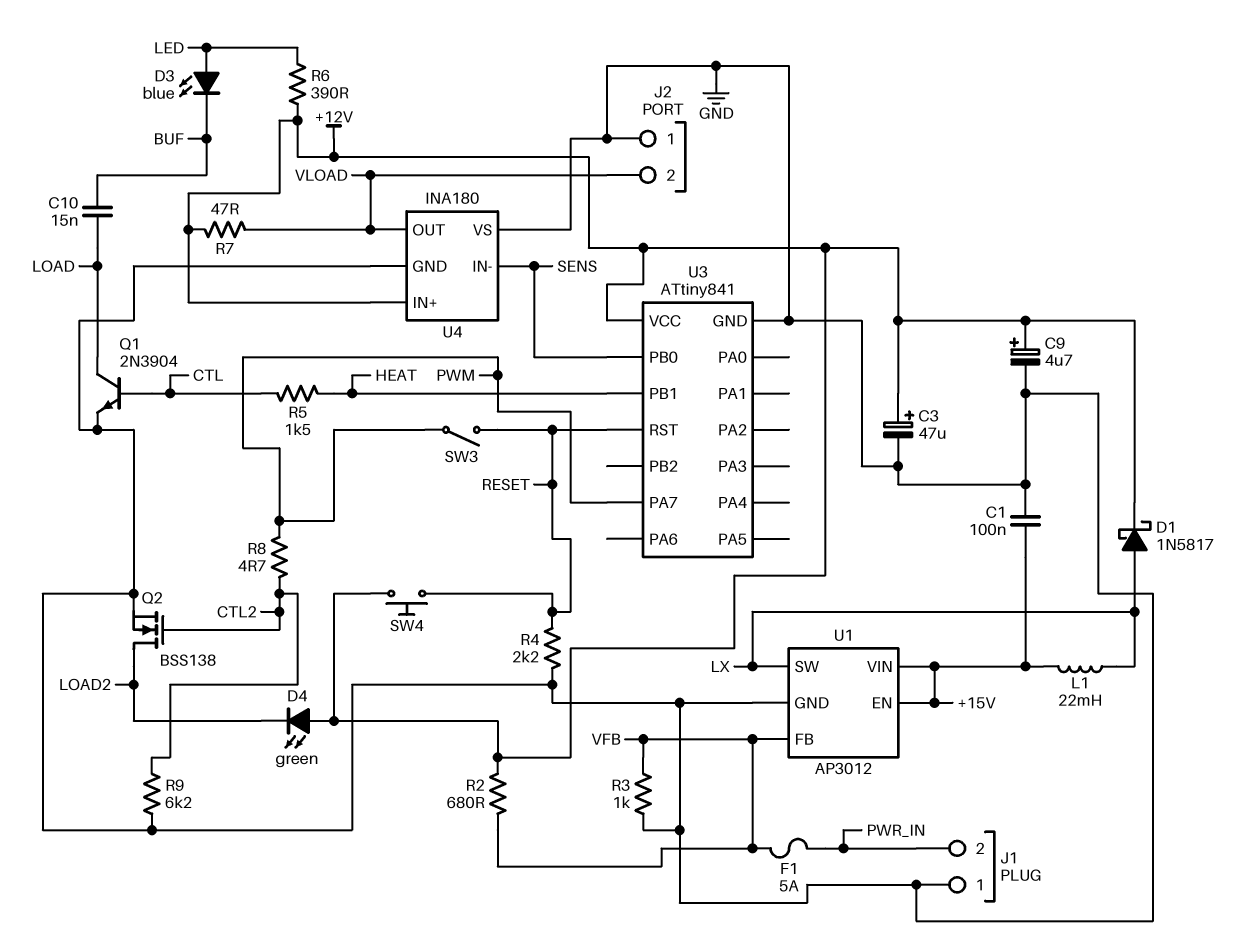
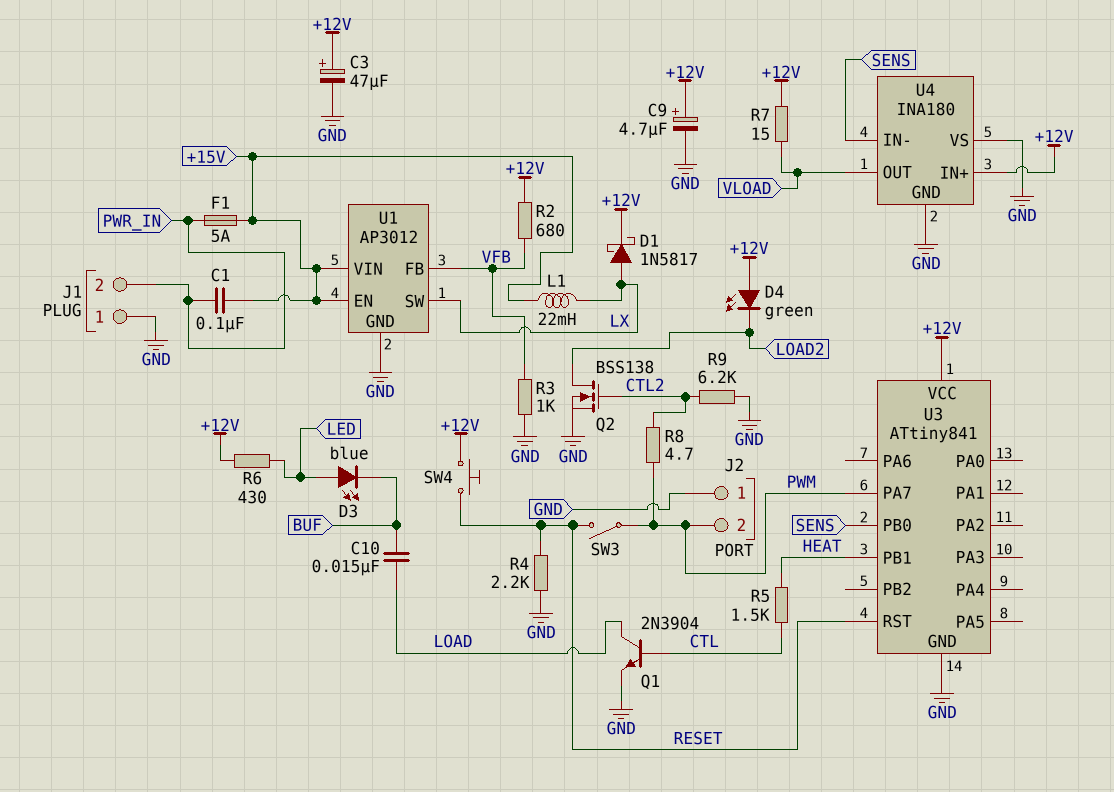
C1: 100nF (+15V, GND) -> 100nF (+15V, PWR_IN)
F1: 5A (PWR_IN, VFB) -> 5A (+15V, PWR_IN)
J2 pin 2: VLOAD -> PWM
R6: 390 (+12V, LED) -> 430 (+12V, LED)
R7: 47 (+12V, VLOAD) -> 15 (+12V, VLOAD)

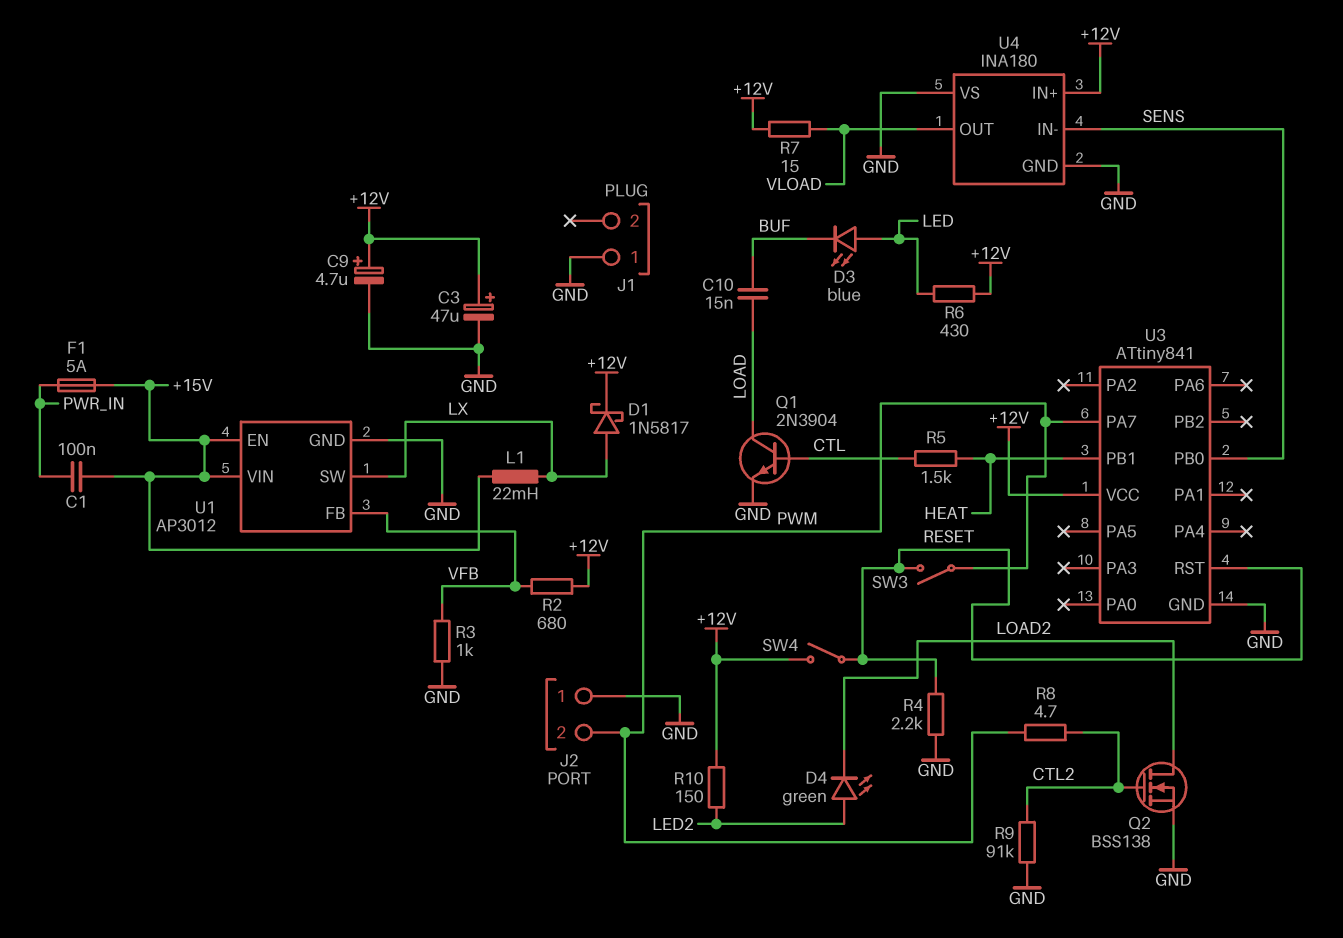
D4: LED green (A +12V, K LOAD2) -> LED green (A LED2, K LOAD2)
J1 pin 2: PWR_IN -> none
R9: 6.2k (CTL2, GND) -> 91k (CTL2, GND)
R10: none -> 150 (+12V, LED2)
SW4: button (+12V, RESET) -> switch (+12V, RESET)

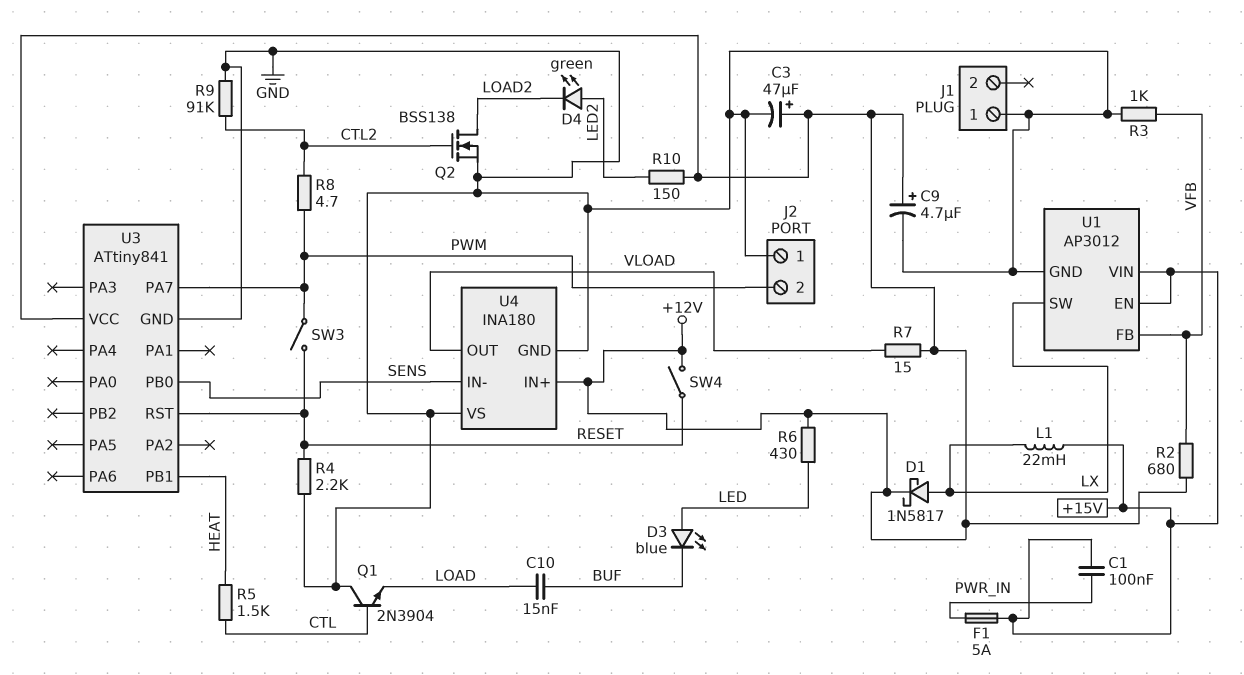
Q1: NPN 2N3904 (B CTL, C LOAD, E GND) -> NPN 2N3904 (B CTL, C GND, E LOAD)

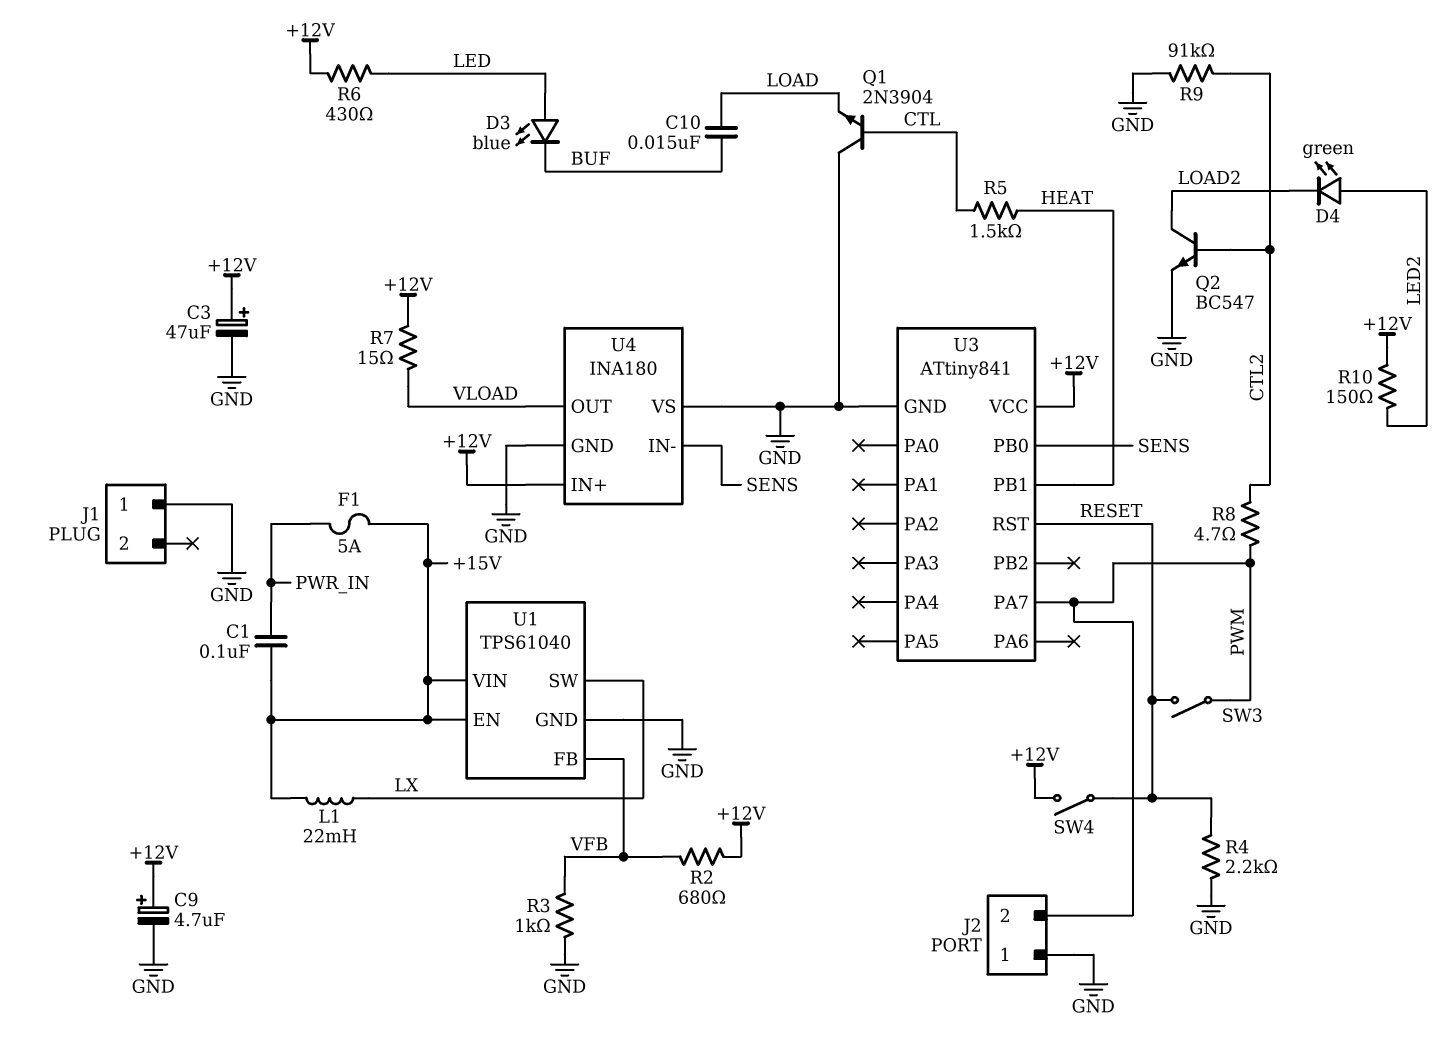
D1: schottky 1N5817 (A LX, K +12V) -> none
Q2: NMOS BSS138 (G CTL2, D LOAD2, S GND) -> NPN BC547 (B CTL2, C LOAD2, E GND)
U1: AP3012 -> TPS61040

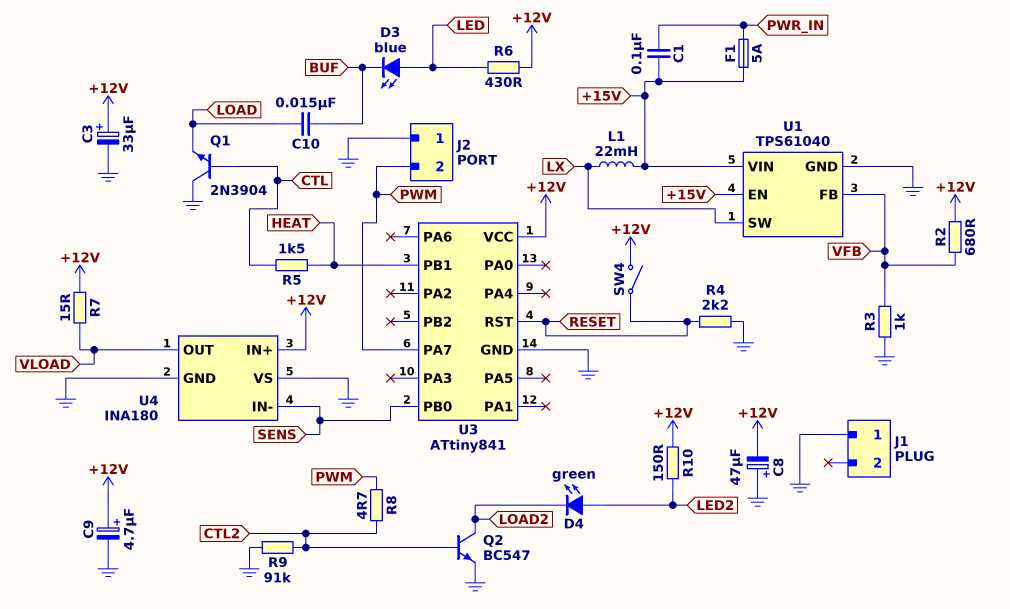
C3: 47uF (plus +12V, minus GND) -> 33uF (plus +12V, minus GND)
C8: none -> 47uF (plus GND, minus +12V)
SW3: switch (PWM, RESET) -> none

